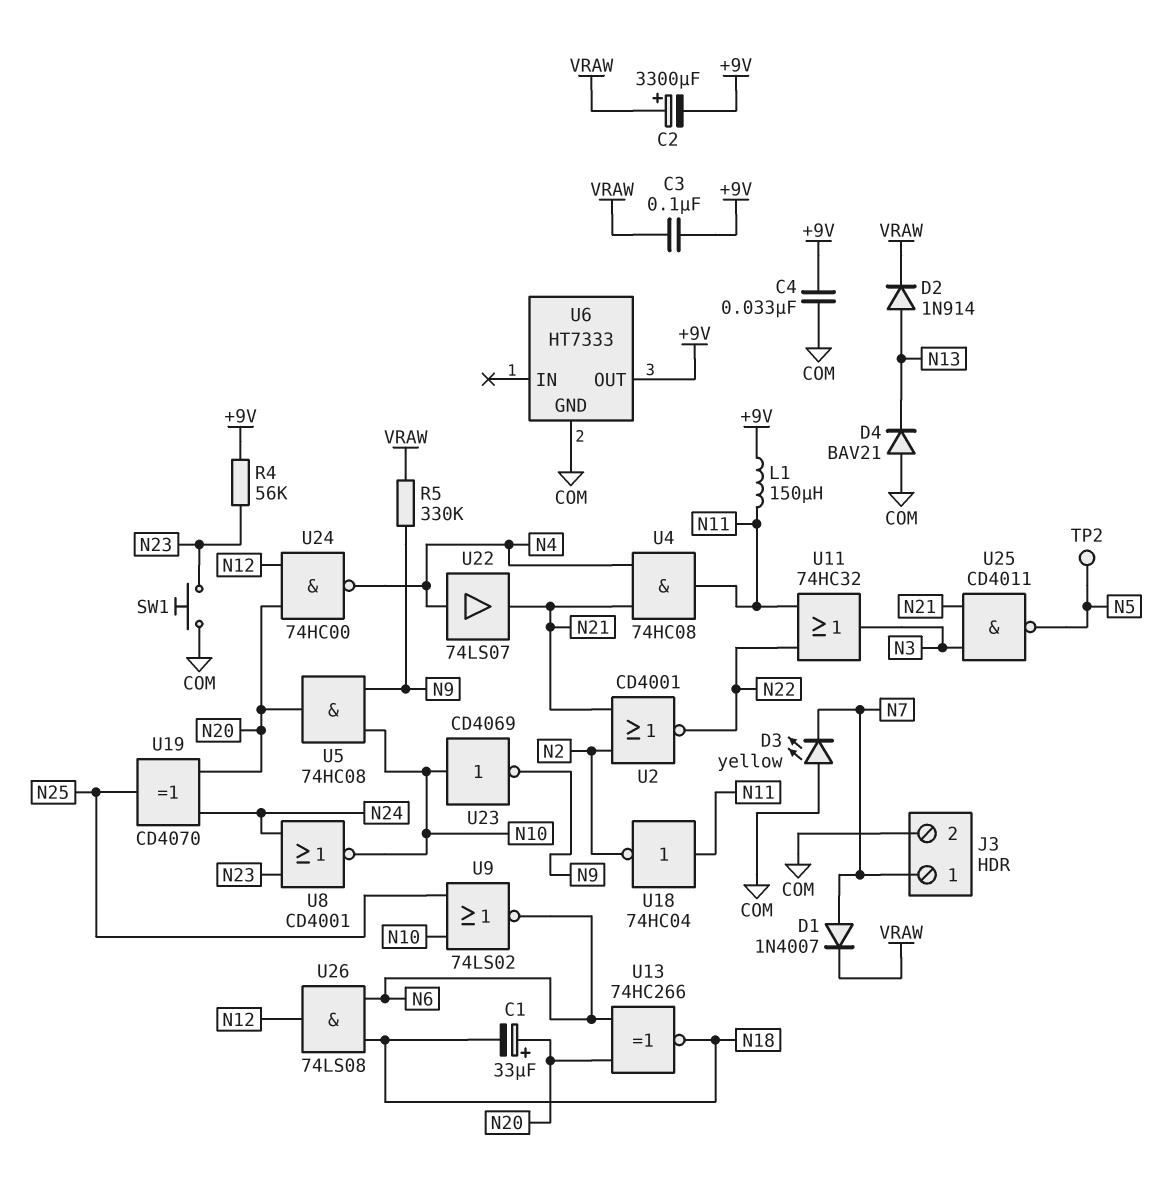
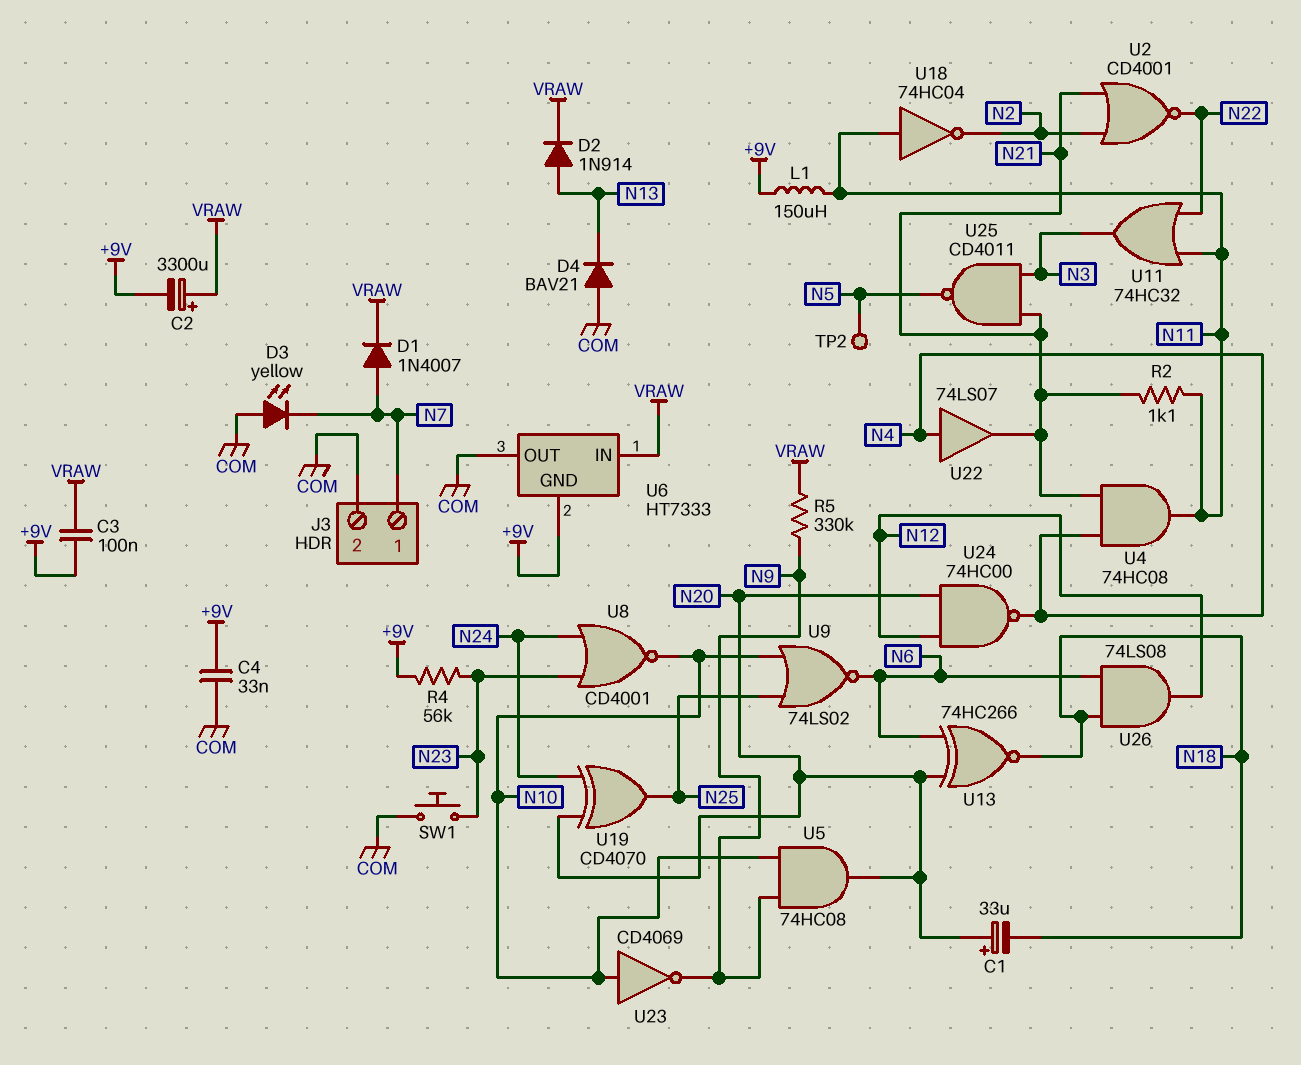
R2: none -> 1.1k (N11, N21)
U6 pin GND: COM -> +9V
U6 pin IN: none -> VRAW
U6 pin OUT: +9V -> COM

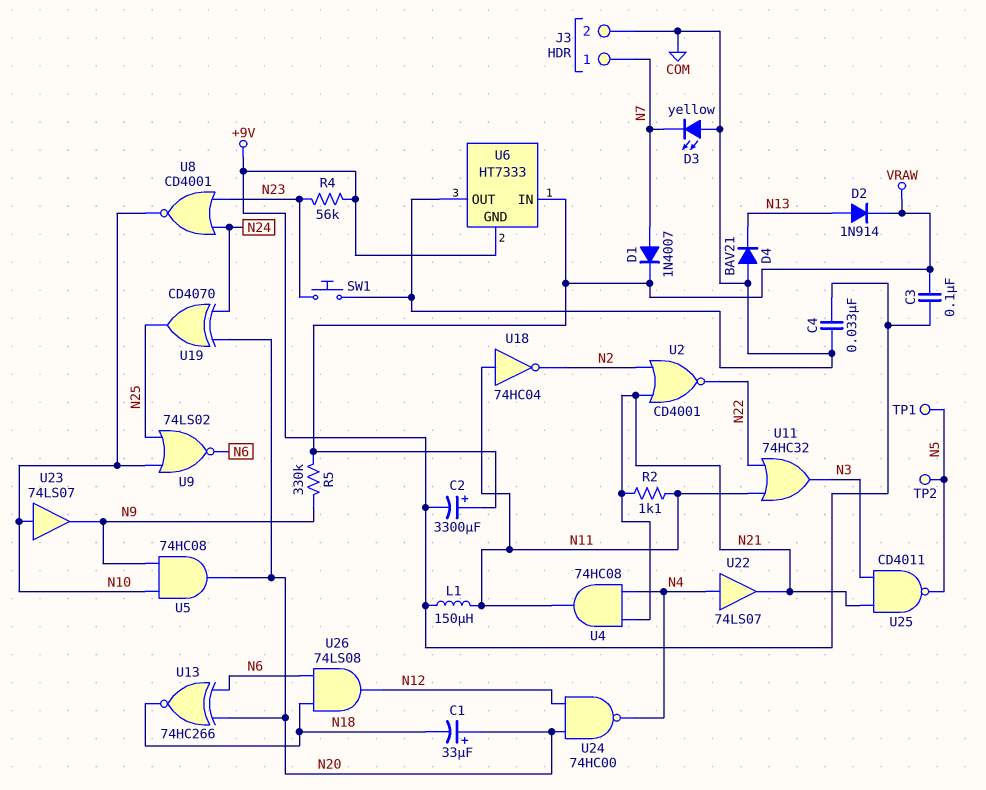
TP1: none -> test point (N5)
U23: NOT CD4069 (in N10, out N9) -> buffer 74LS07 (in N10, out N9)

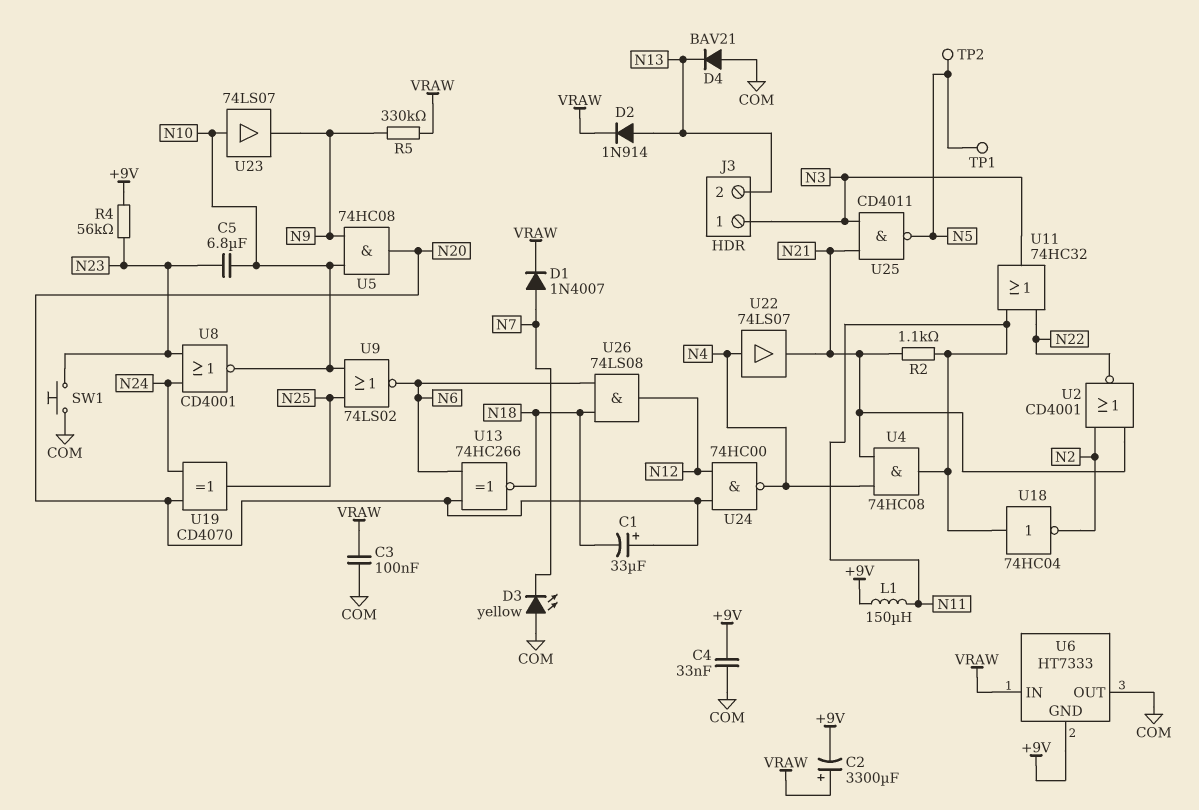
C3: 100nF (+9V, VRAW) -> 100nF (COM, VRAW)
C5: none -> 6.8uF (N10, N23)
J3 pin 1: N7 -> N3
J3 pin 2: COM -> N13

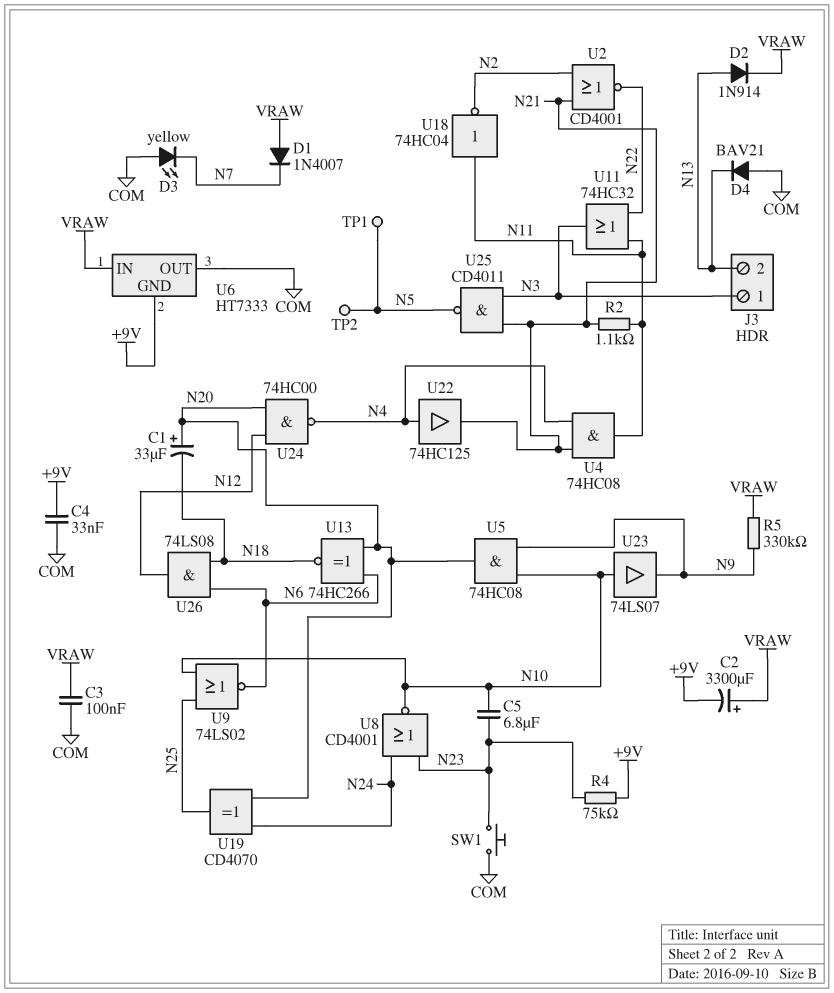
D1: diode 1N4007 (A N7, K VRAW) -> diode 1N4007 (A VRAW, K N7)
L1: 150uH (+9V, N11) -> none
R4: 56k (+9V, N23) -> 75k (+9V, N23)
U22: buffer 74LS07 (in N4, out N21) -> buffer 74HC125 (in N4, out N21)

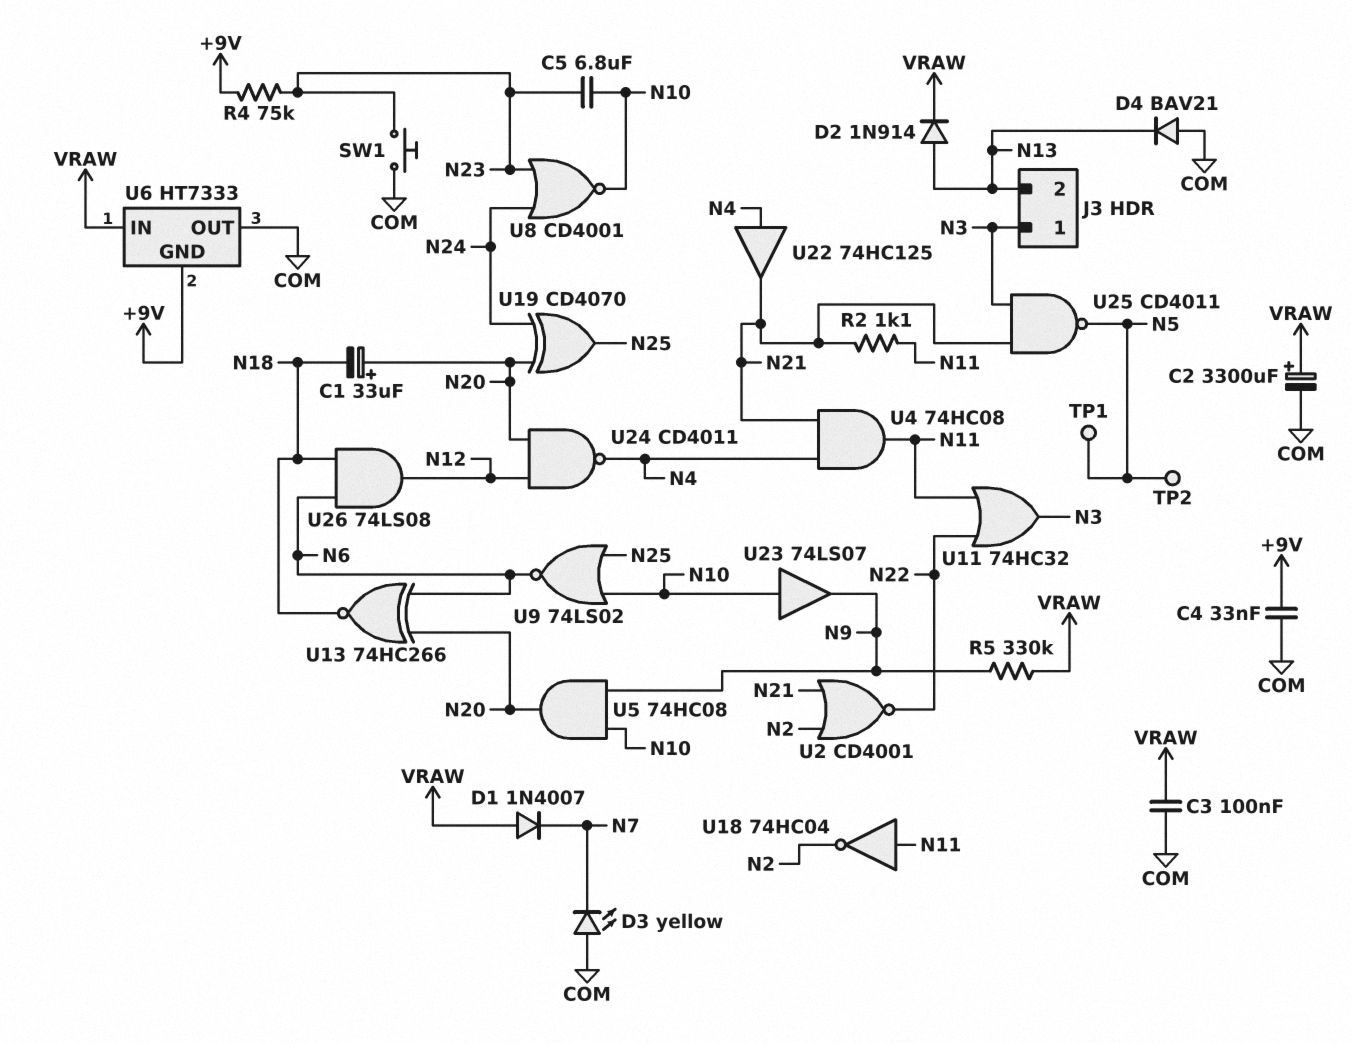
C2: 3300uF (plus VRAW, minus +9V) -> 3300uF (plus VRAW, minus COM)
U24: NAND 74HC00 (in N12, in N20, out N4) -> NAND CD4011 (in N12, in N20, out N4)

